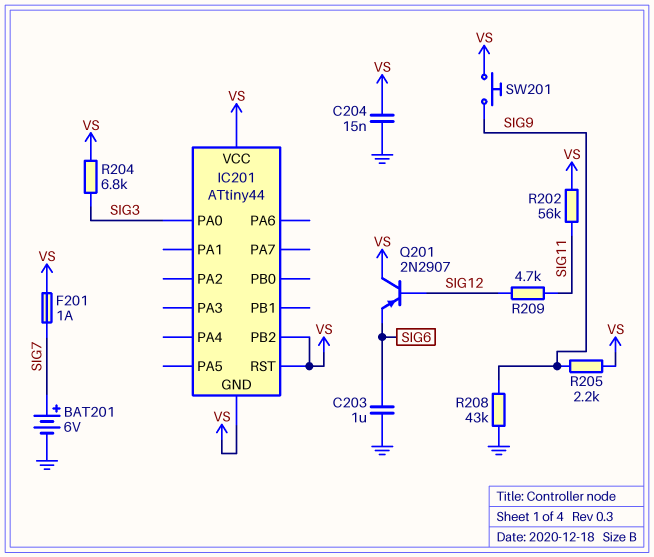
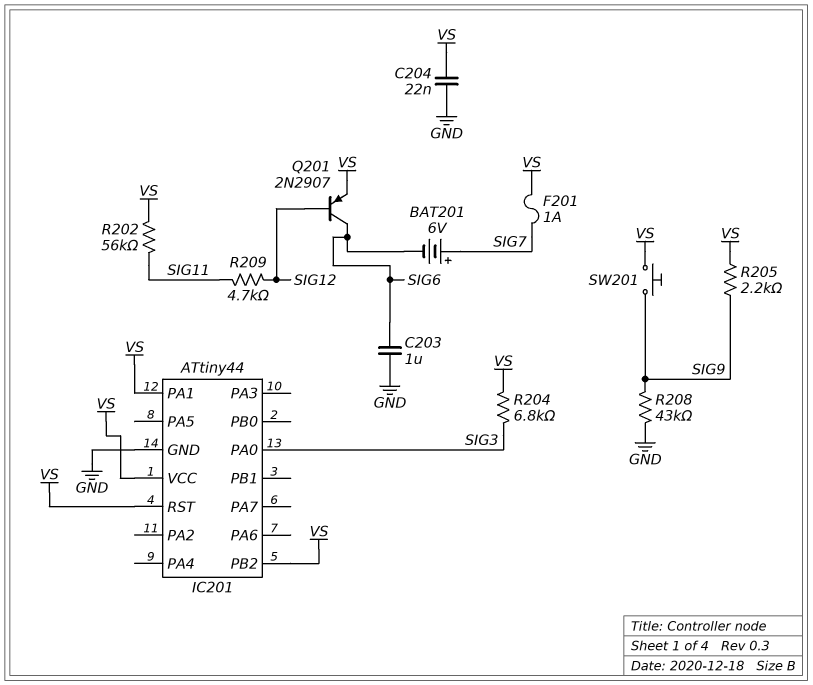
BAT201: 6V (plus SIG7, minus GND) -> 6V (plus SIG7, minus SIG6)
C204: 15nF (GND, VS) -> 22nF (GND, VS)
IC201 pin GND: VS -> GND
IC201 pin PA1: none -> VS
Q201: PNP 2N2907 (B SIG12, C VS, E SIG6) -> PNP 2N2907 (B SIG12, C SIG6, E VS)

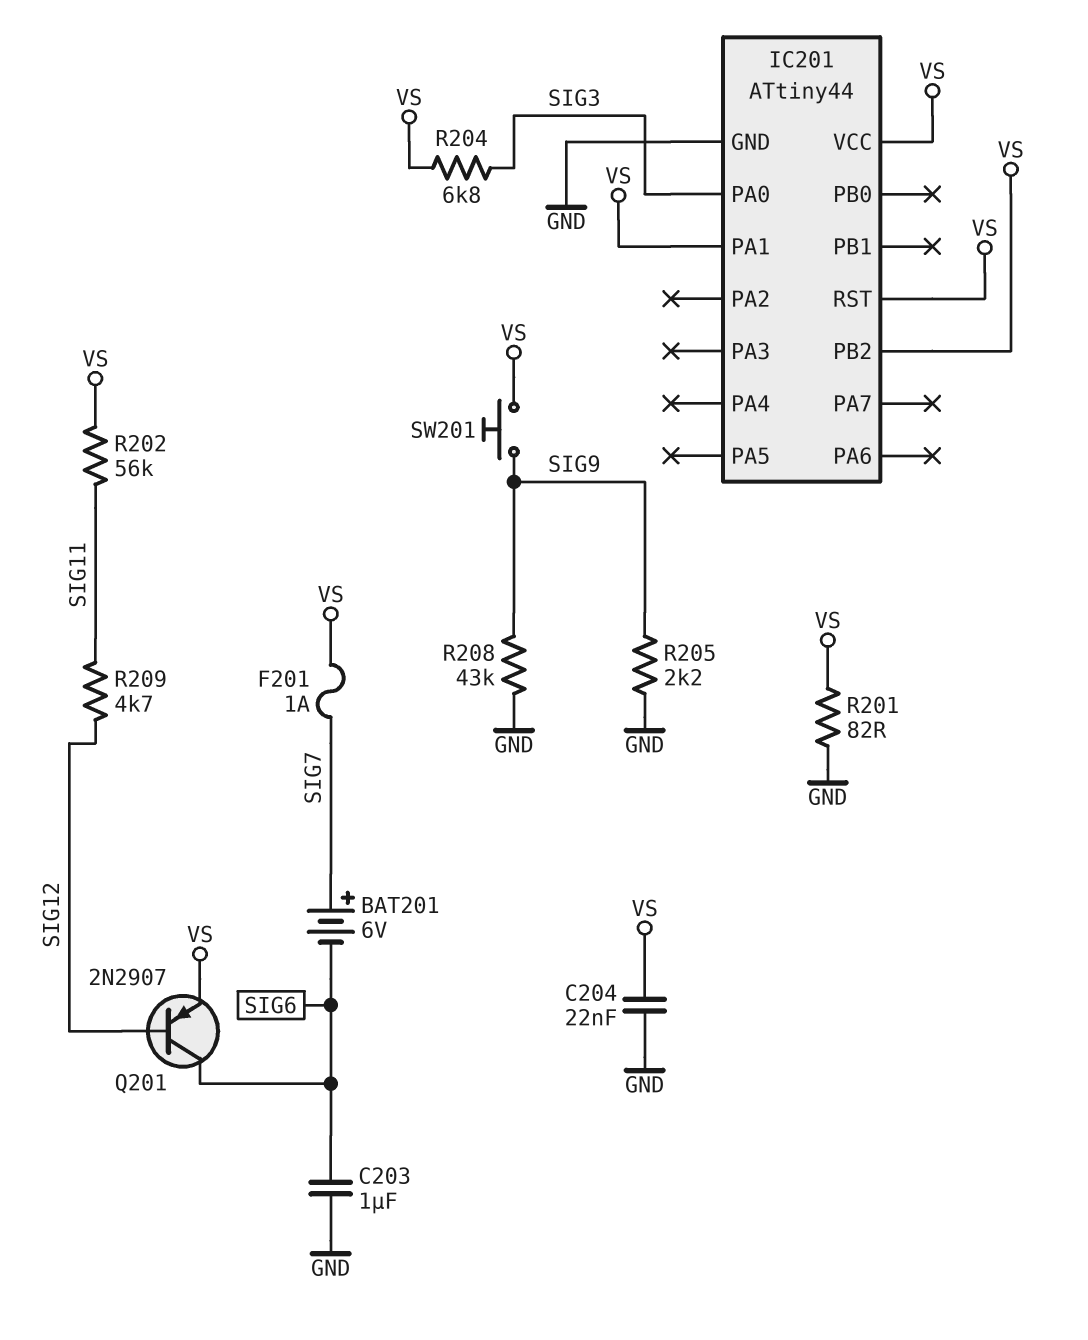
R201: none -> 82 (GND, VS)
R205: 2.2k (SIG9, VS) -> 2.2k (GND, SIG9)

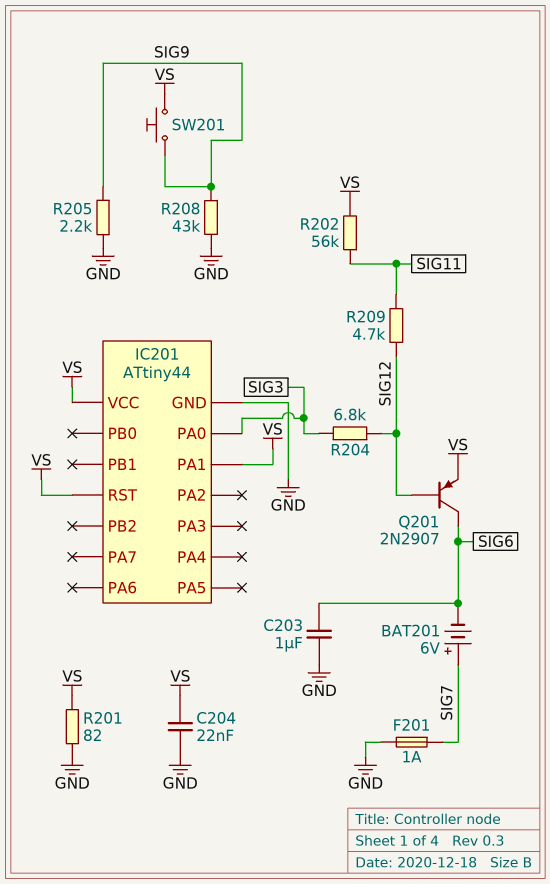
F201: 1A (SIG7, VS) -> 1A (GND, SIG7)
IC201 pin PB2: VS -> none
R204: 6.8k (SIG3, VS) -> 6.8k (SIG3, SIG12)

